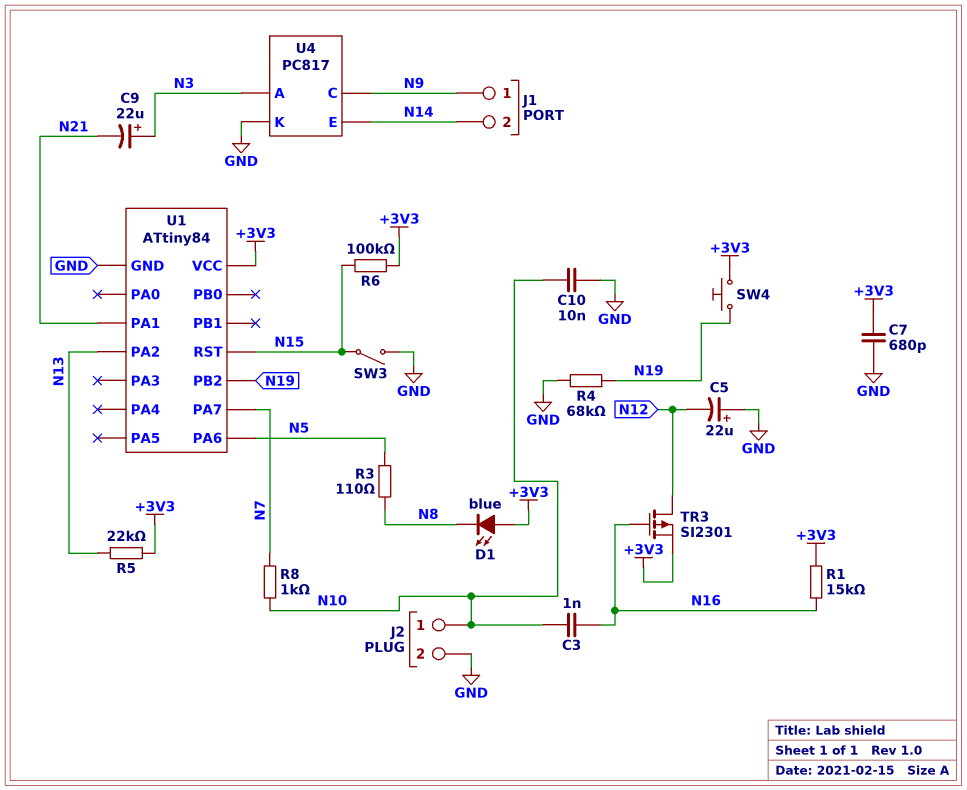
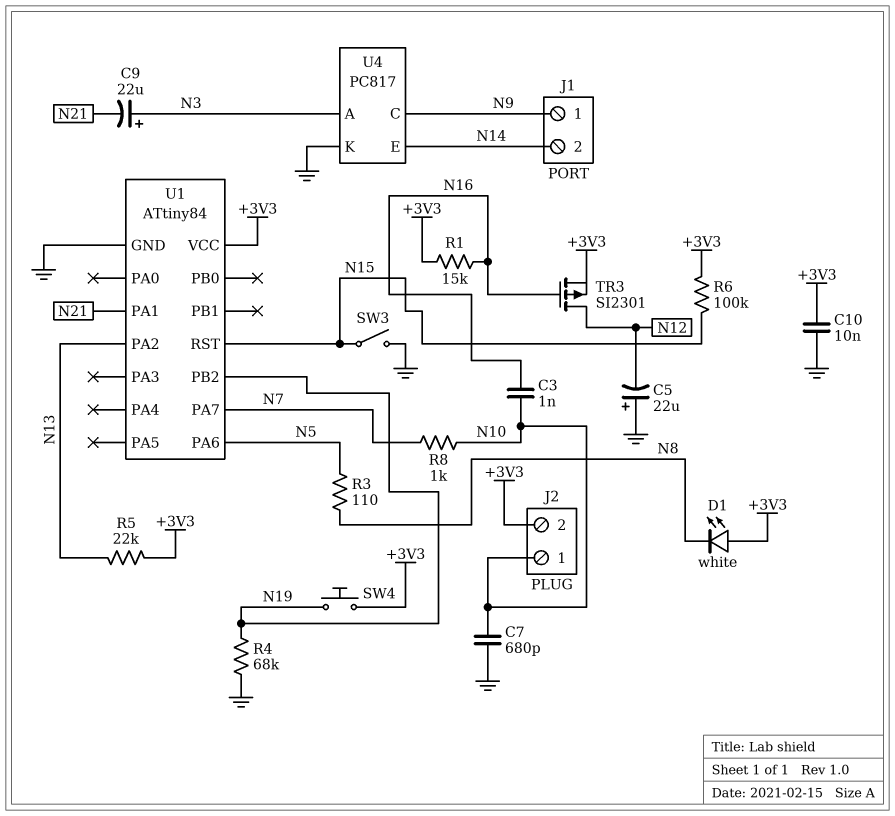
C7: 680pF (+3V3, GND) -> 680pF (GND, N10)
C10: 10nF (GND, N10) -> 10nF (+3V3, GND)
D1: LED blue (A +3V3, K N8) -> LED white (A +3V3, K N8)
J2 pin 2: GND -> +3V3

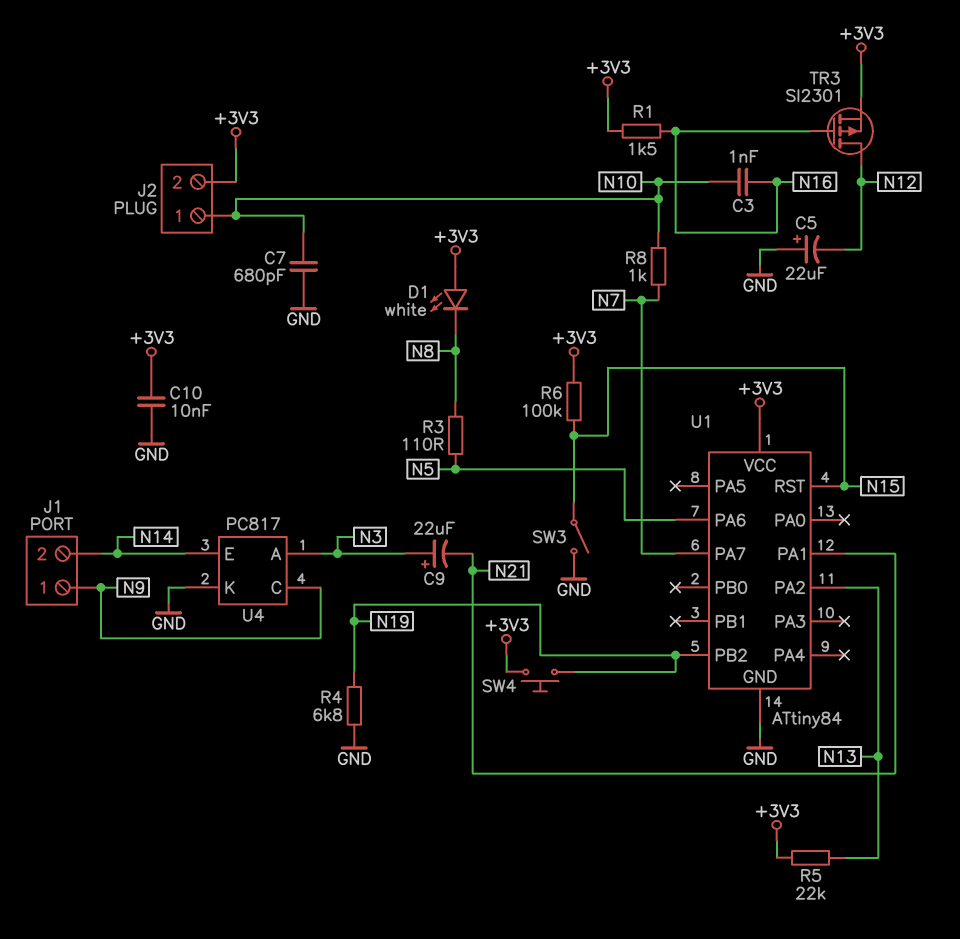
R1: 15k (+3V3, N16) -> 1.5k (+3V3, N16)
R4: 68k (GND, N19) -> 6.8k (GND, N19)

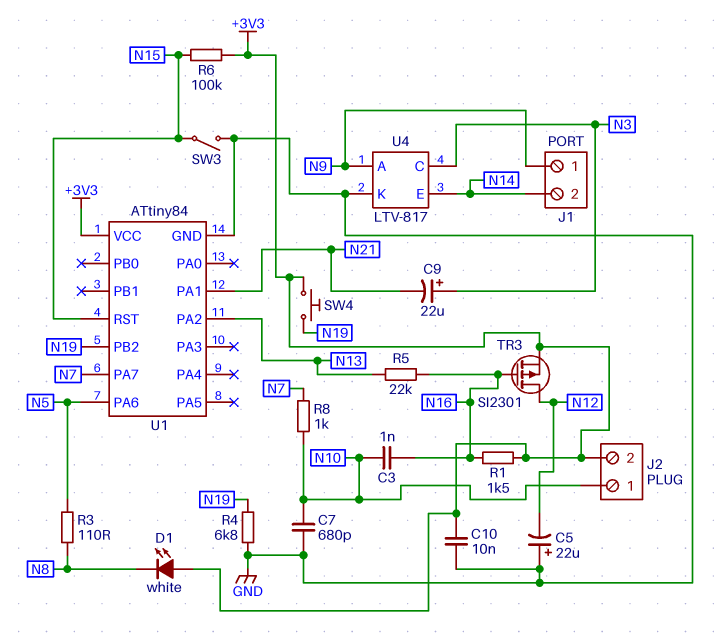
R5: 22k (+3V3, N13) -> 22k (N13, N16)
U4: PC817 -> LTV-817
U4 pin A: N3 -> N9
U4 pin C: N9 -> N3

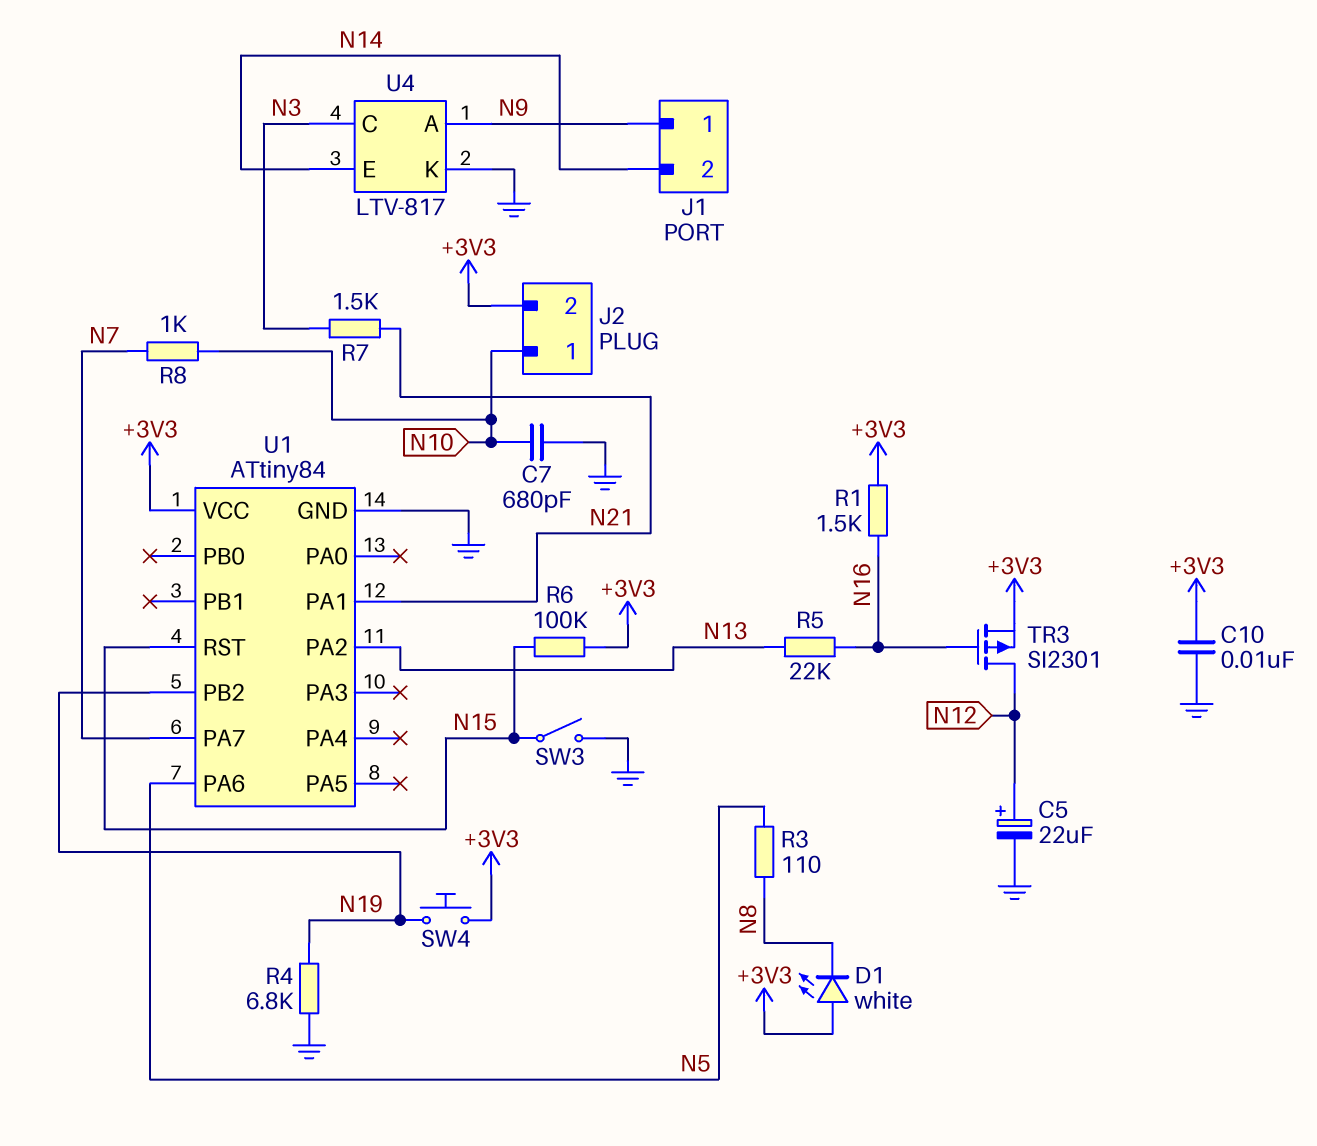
C3: 1nF (N10, N16) -> none
C5: 22uF (plus GND, minus N12) -> 22uF (plus N12, minus GND)
C9: 22uF (plus N3, minus N21) -> none
R7: none -> 1.5k (N3, N21)

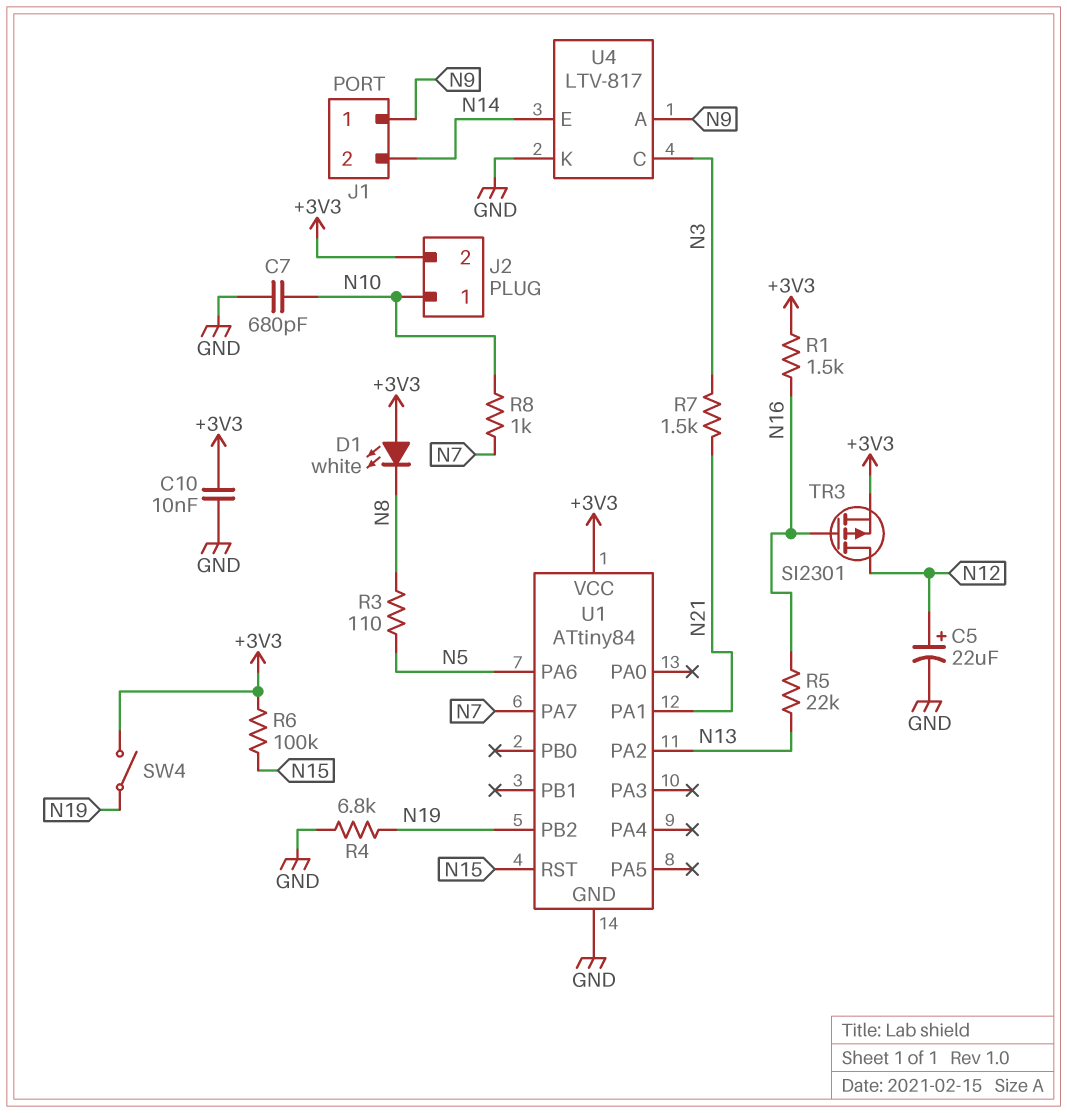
SW3: switch (GND, N15) -> none
SW4: button (+3V3, N19) -> switch (+3V3, N19)

